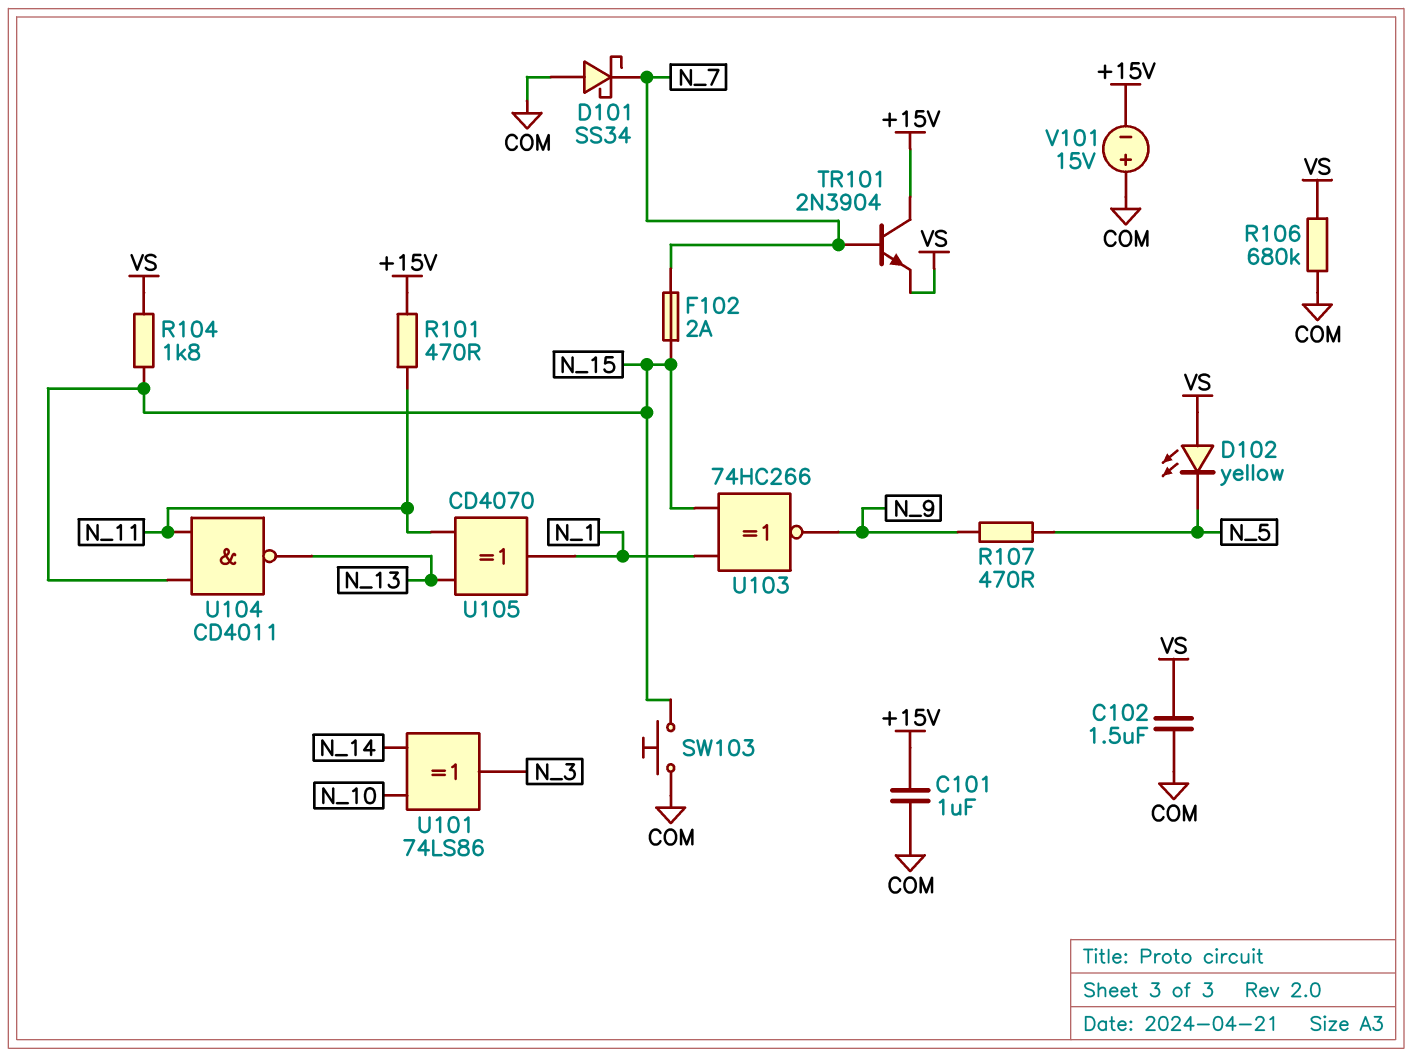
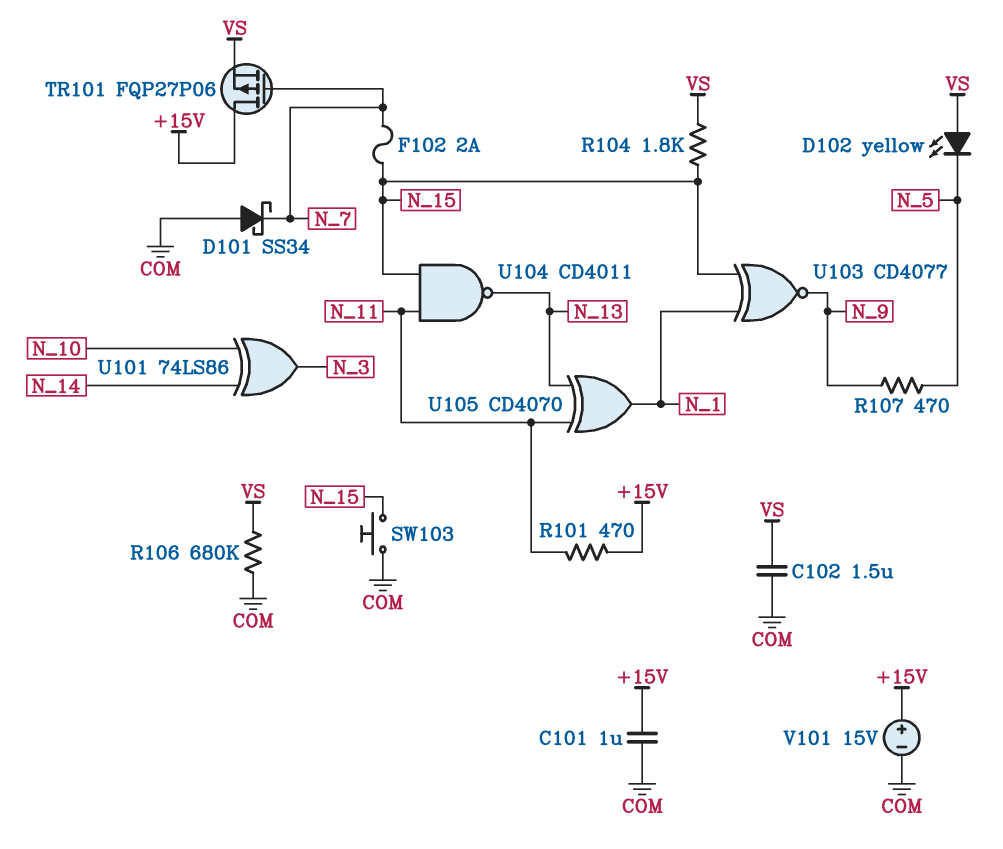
TR101: NPN 2N3904 (B N_7, C +15V, E VS) -> PMOS FQP27P06 (G N_7, D +15V, S VS)
U103: XNOR 74HC266 (in N_1, in N_15, out N_9) -> XNOR CD4077 (in N_1, in N_15, out N_9)
V101: 15V (plus COM, minus +15V) -> 15V (plus +15V, minus COM)

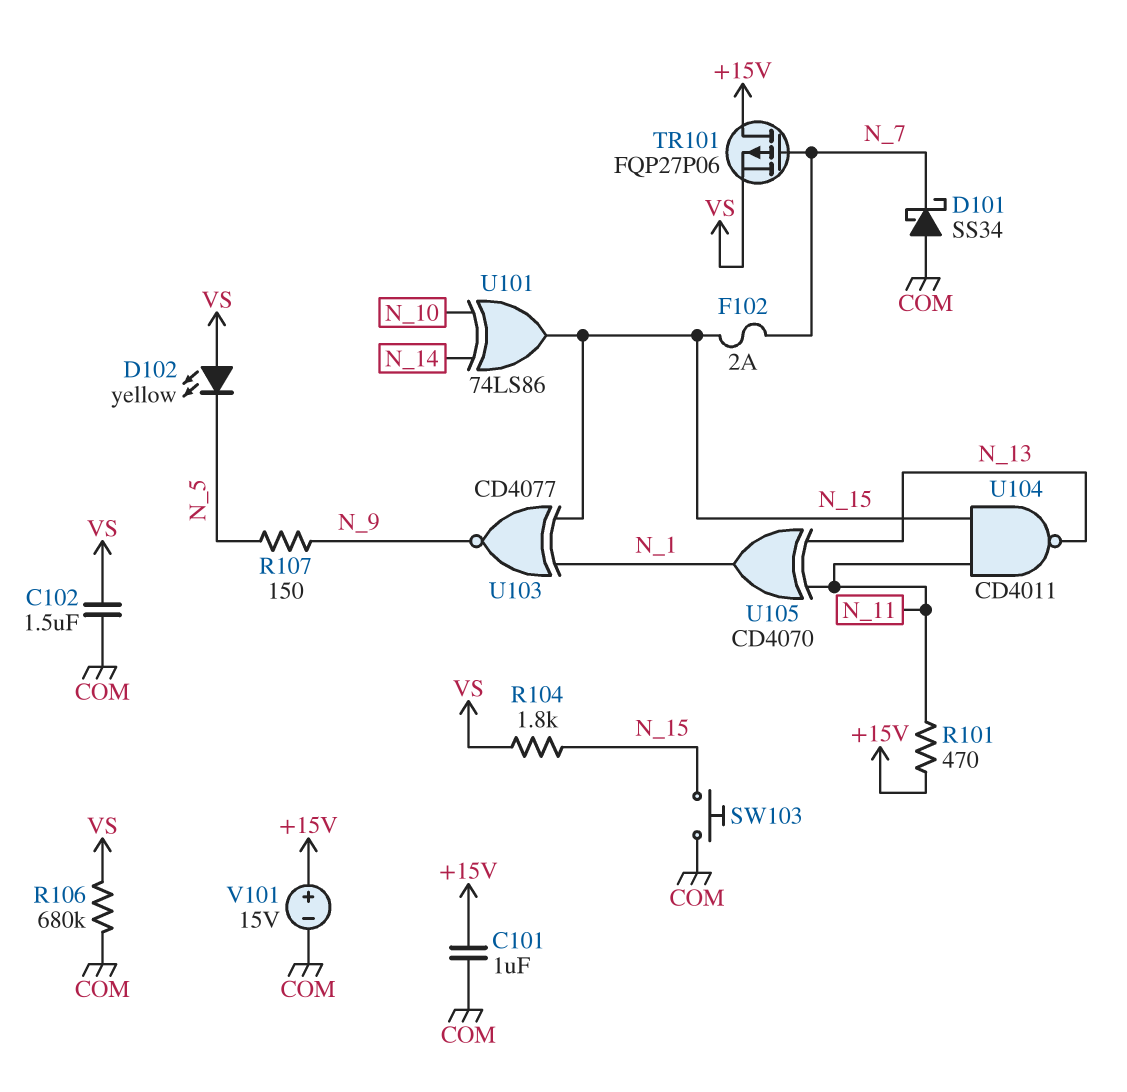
R107: 470 (N_5, N_9) -> 150 (N_5, N_9)
U101: XOR 74LS86 (in N_10, in N_14, out N_3) -> XOR 74LS86 (in N_10, in N_14, out N_15)

